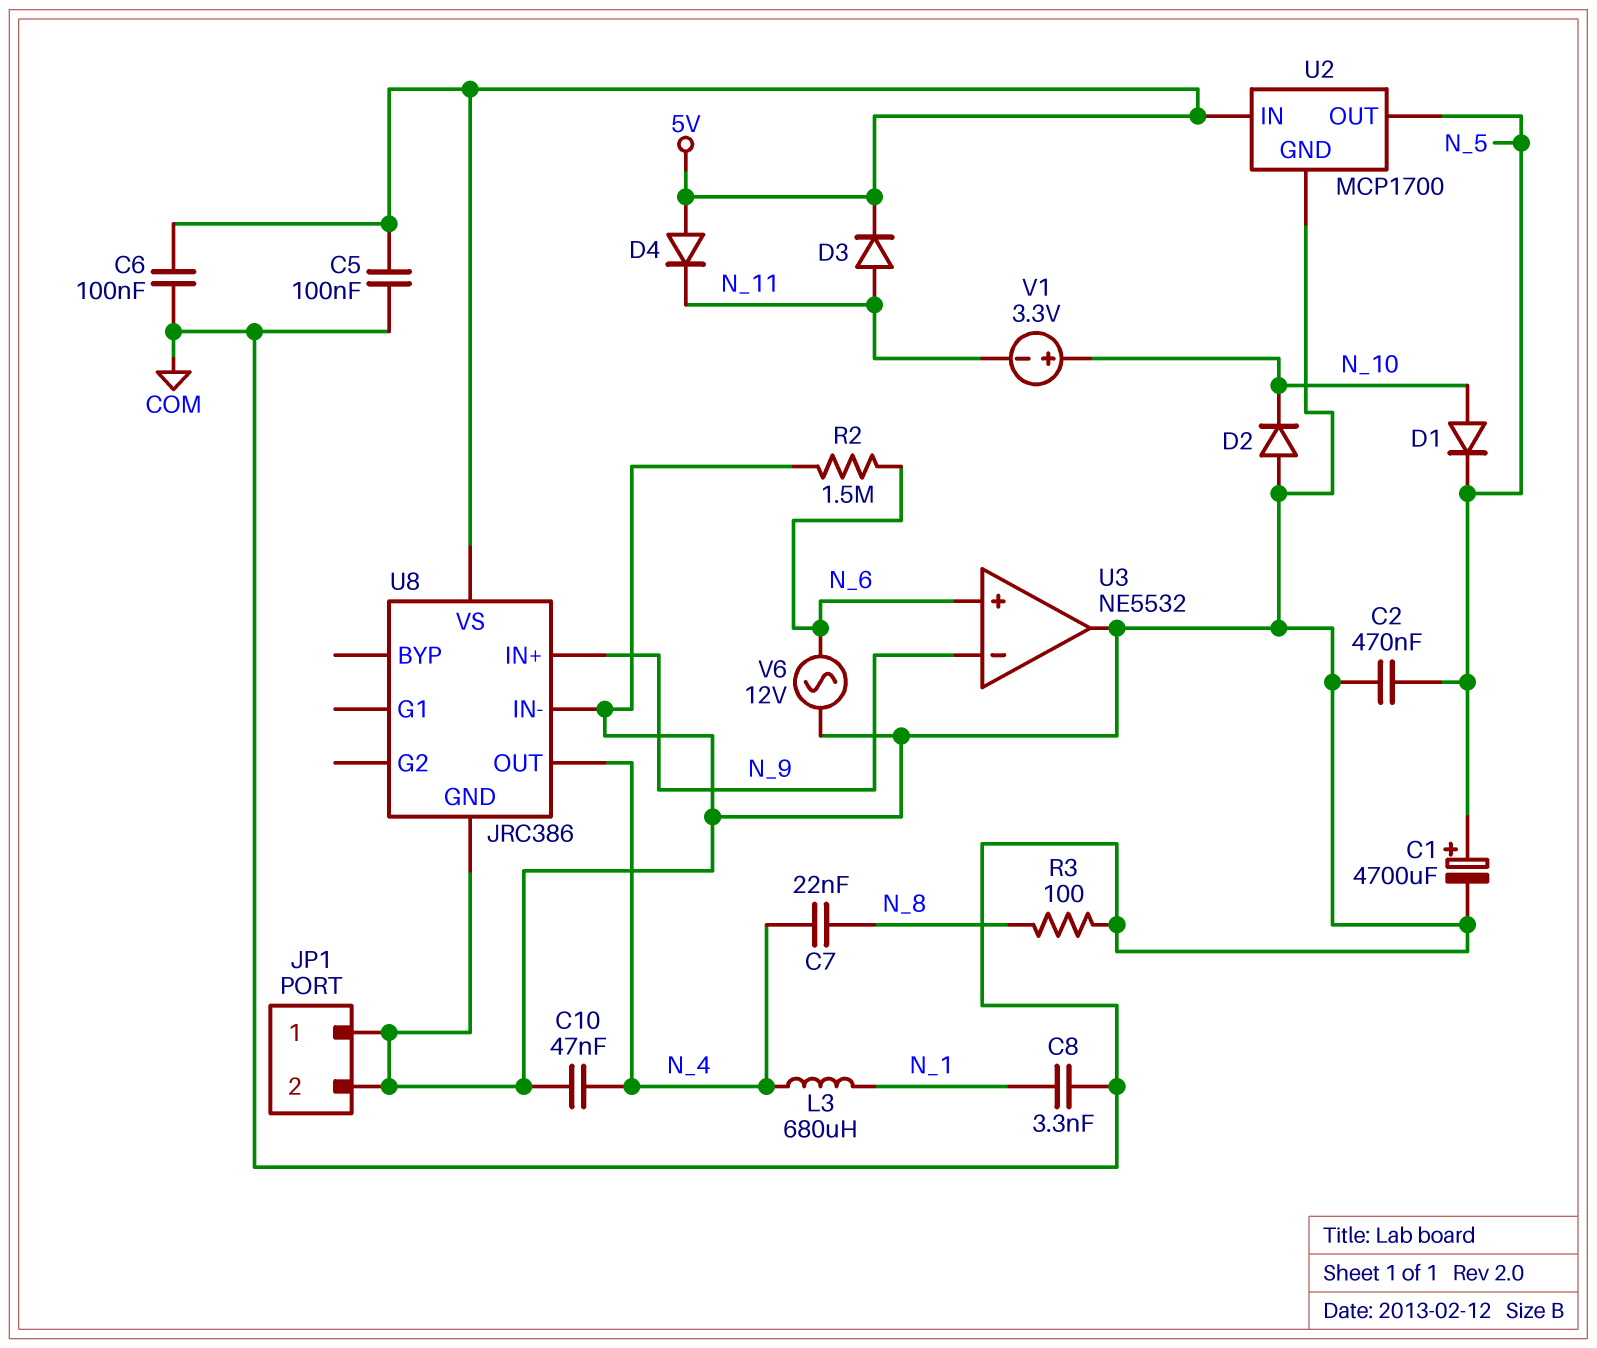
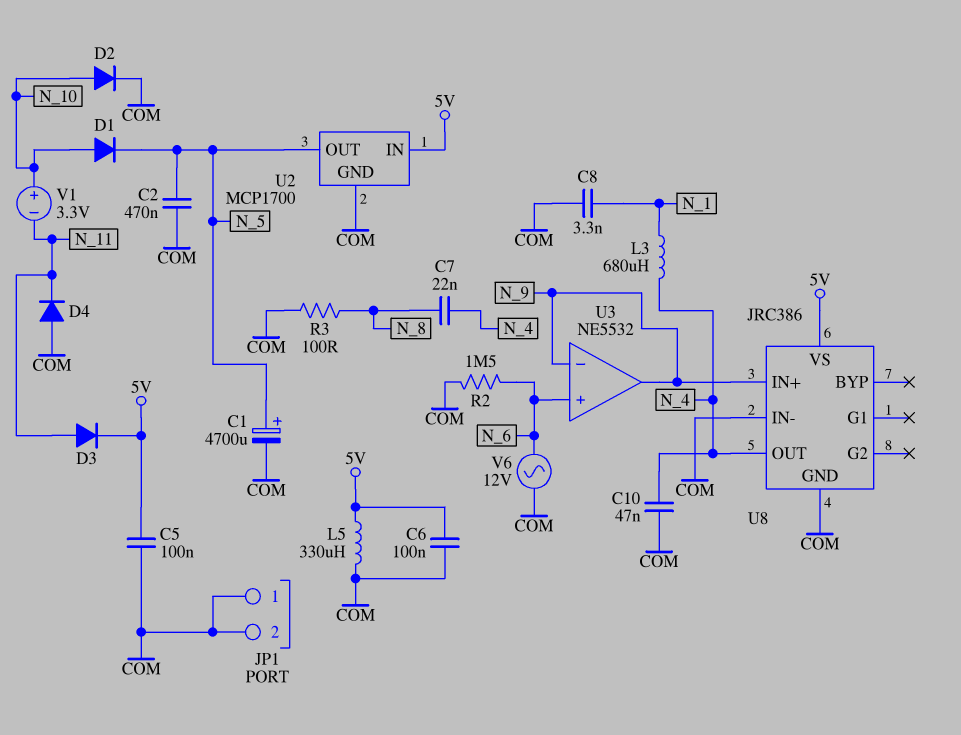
D2: diode (A COM, K N_10) -> diode (A N_10, K COM)
D4: diode (A 5V, K N_11) -> diode (A COM, K N_11)
L5: none -> 330uH (5V, COM)
U3 pin out: COM -> N_9

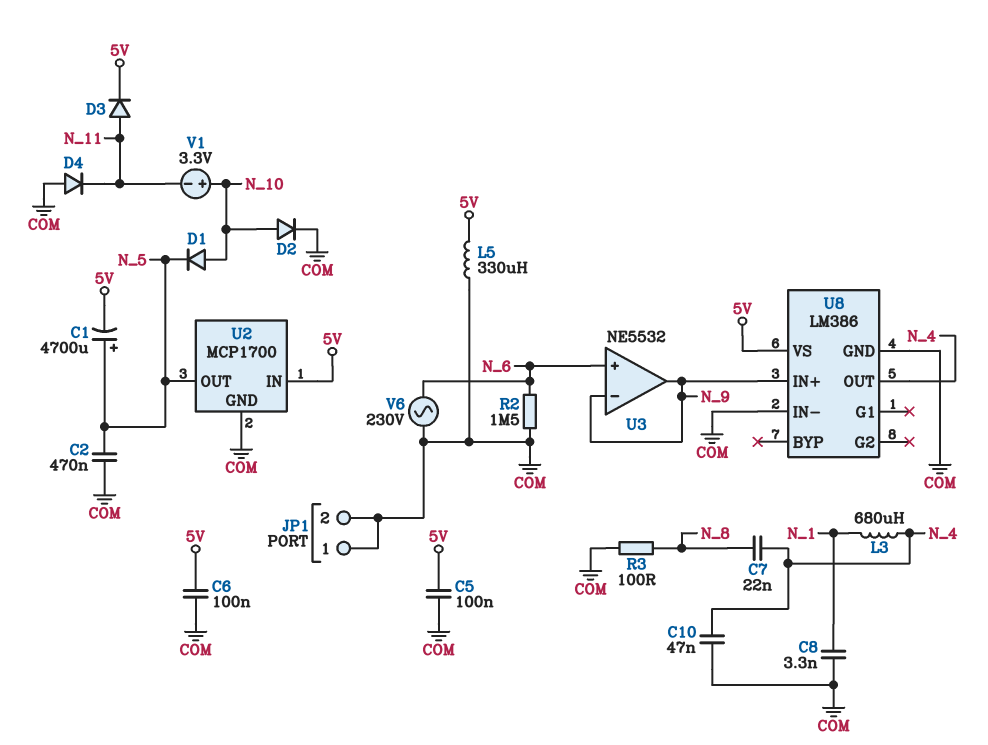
C1: 4700uF (plus N_5, minus COM) -> 4700uF (plus N_5, minus 5V)
U8: JRC386 -> LM386
V6: AC 12V (COM, N_6) -> AC 230V (COM, N_6)

